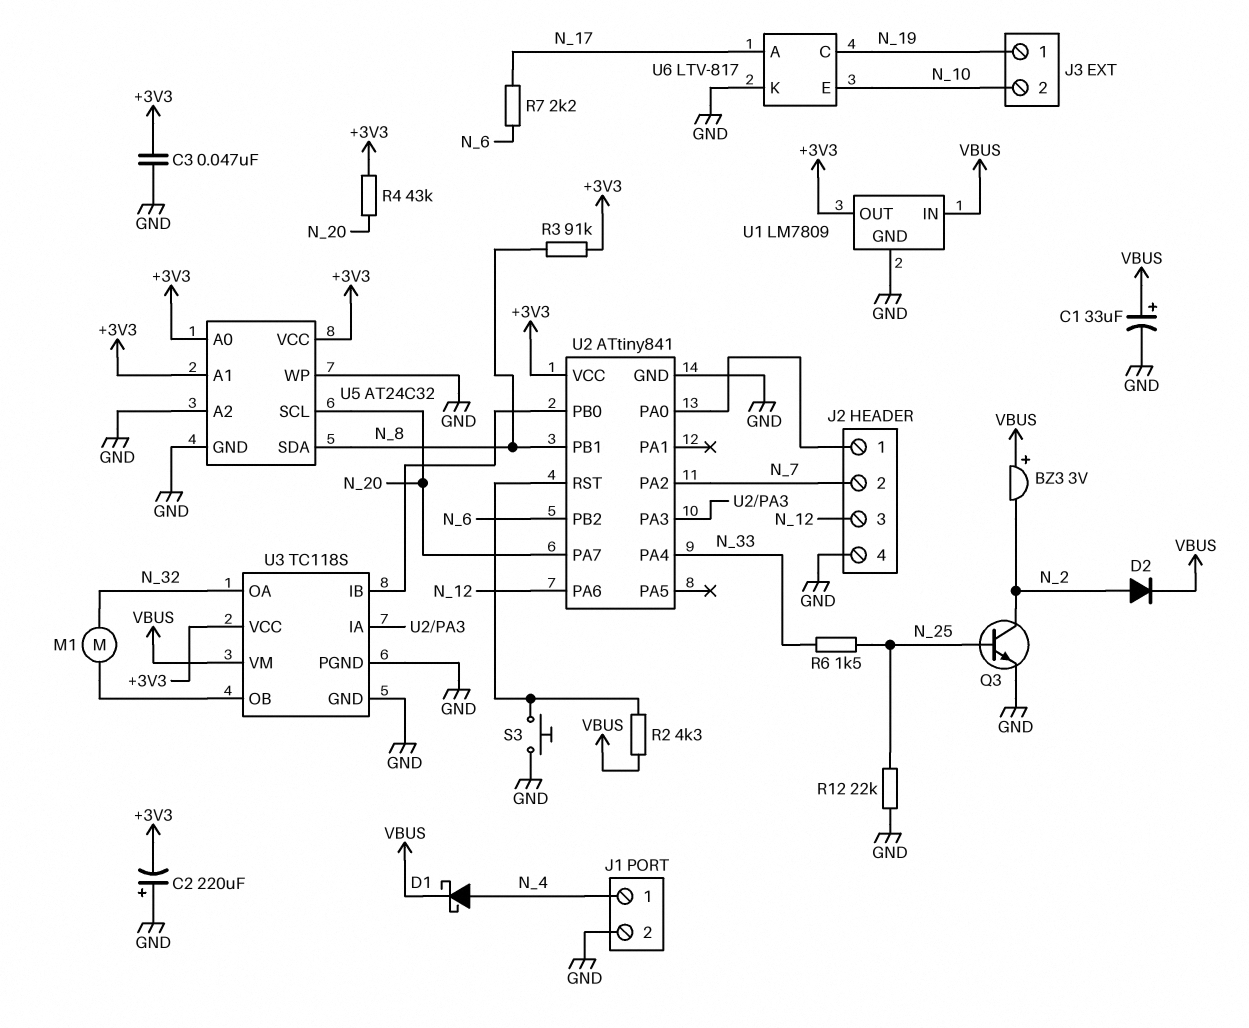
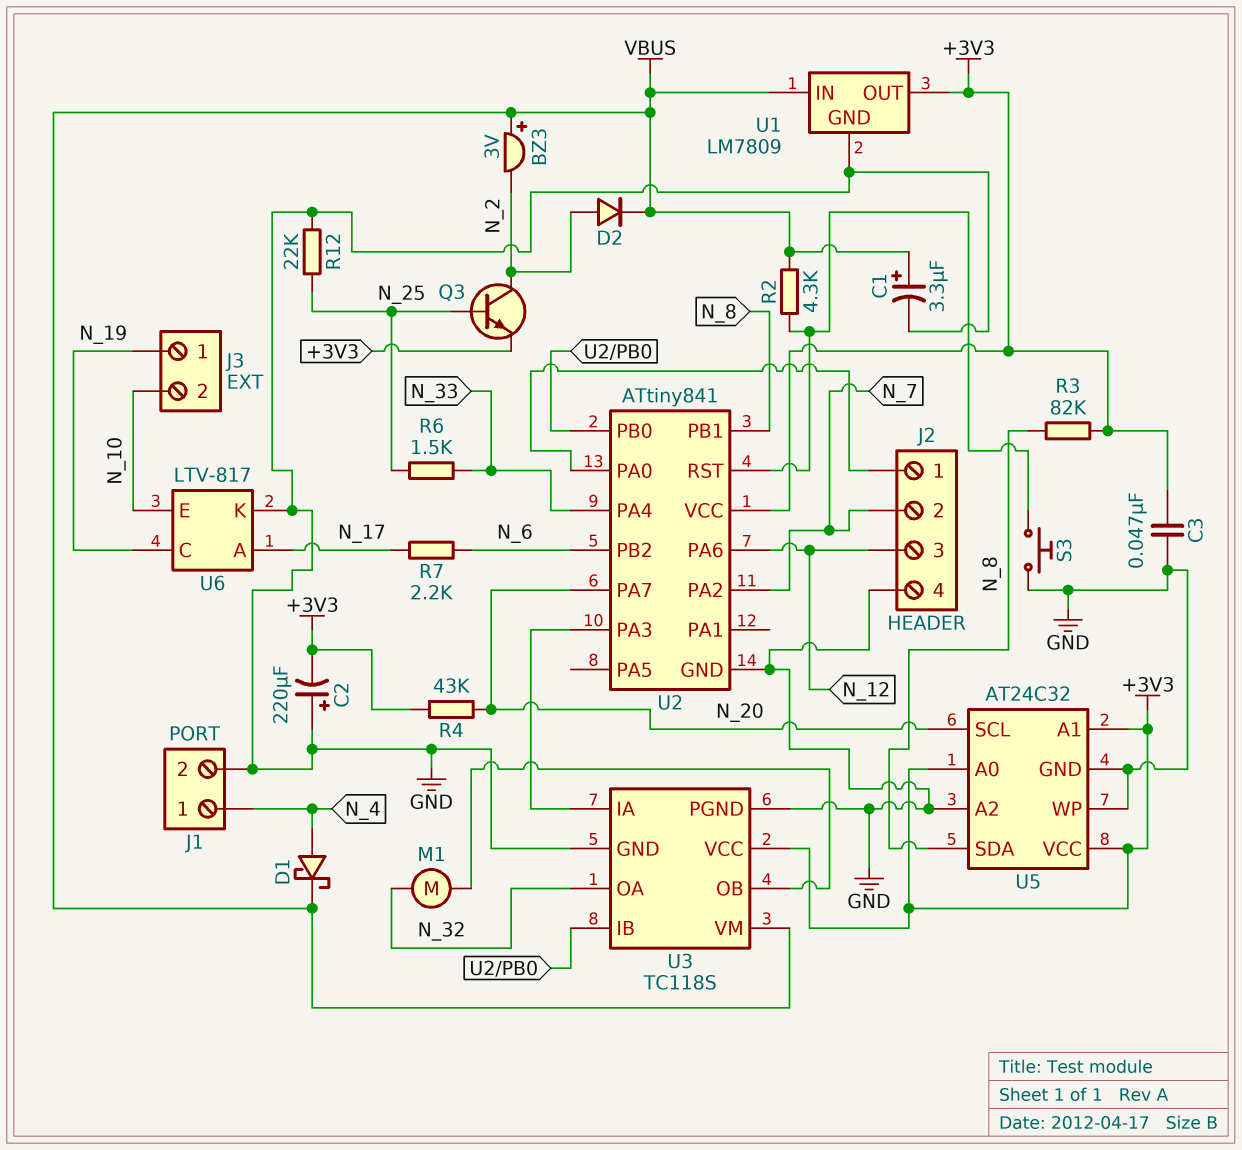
C1: 33uF (plus VBUS, minus GND) -> 3.3uF (plus VBUS, minus GND)
Q3: NPN (B N_25, C N_2, E GND) -> NPN (B N_25, C N_2, E +3V3)
R3: 91k (+3V3, N_8) -> 82k (+3V3, N_8)

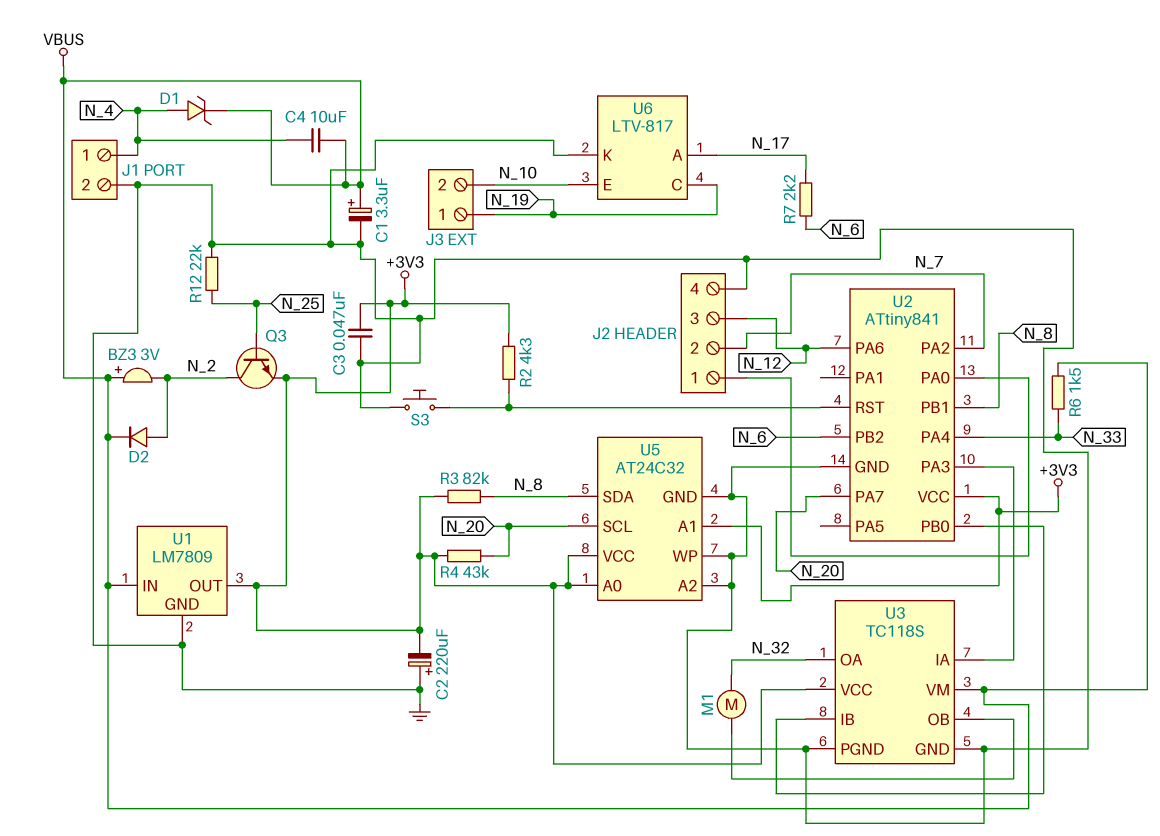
C4: none -> 10uF (N_4, VBUS)
D1: schottky (A N_4, K VBUS) -> zener (A N_4, K VBUS)
R2: 4.3k (U2/RST, VBUS) -> 4.3k (+3V3, U2/RST)
R6: 1.5k (N_25, N_33) -> 1.5k (N_33, VBUS)

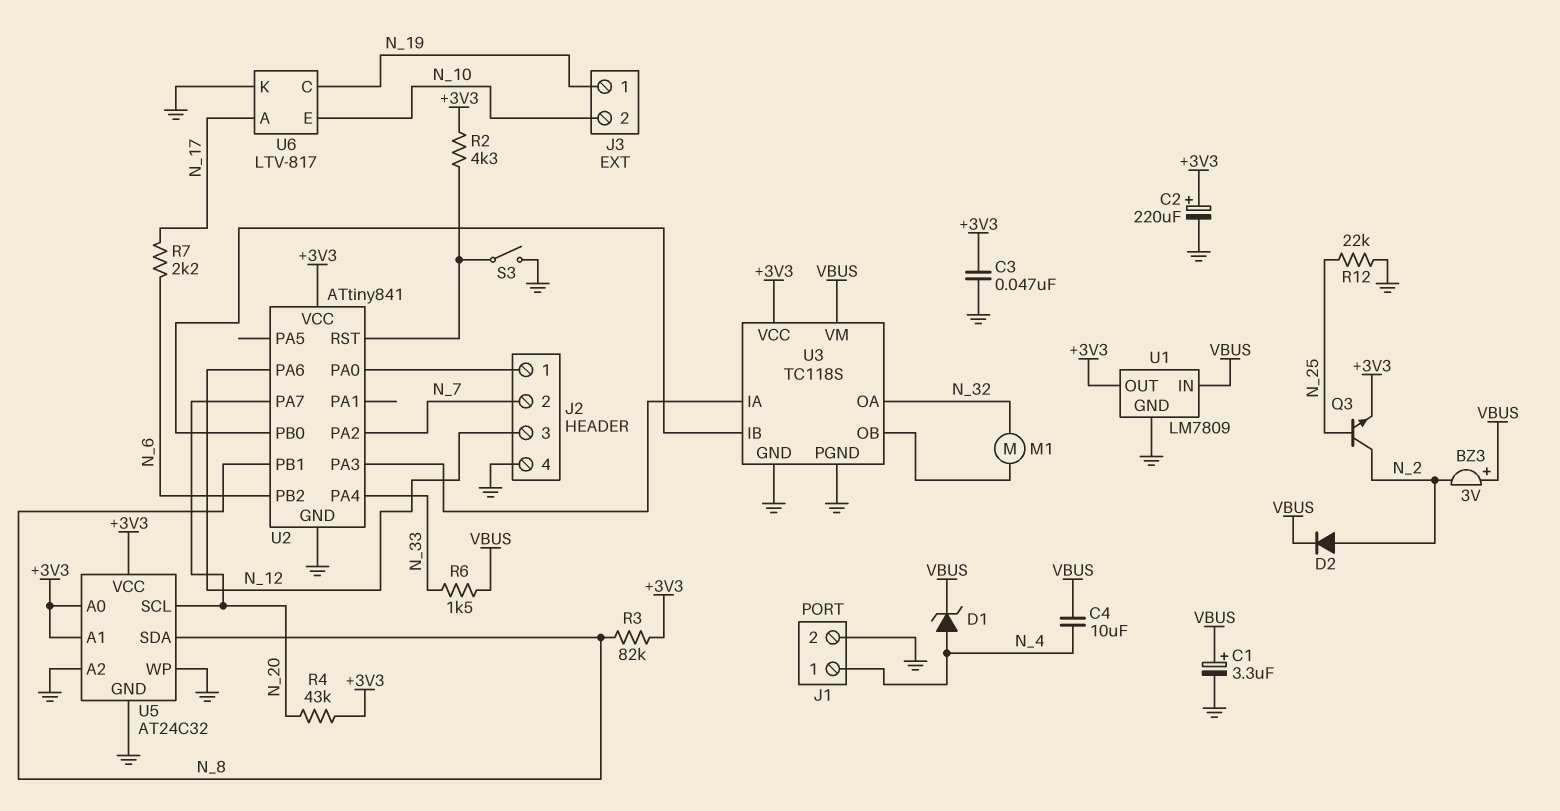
C2: 220uF (plus GND, minus +3V3) -> 220uF (plus +3V3, minus GND)
S3: button (GND, U2/RST) -> switch (GND, U2/RST)

